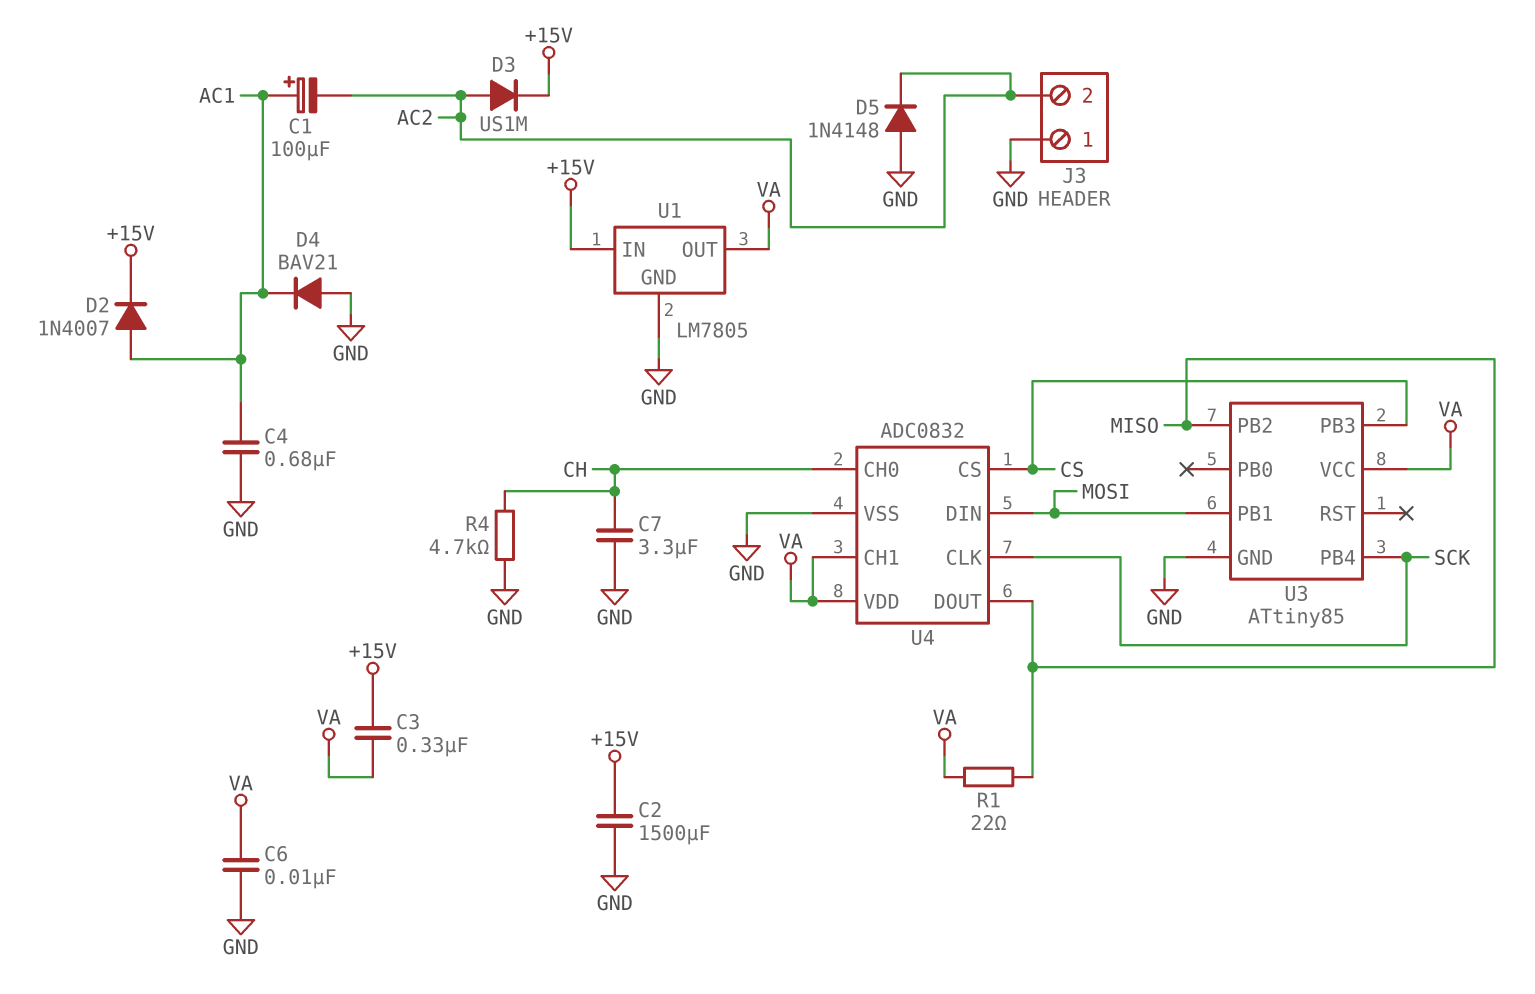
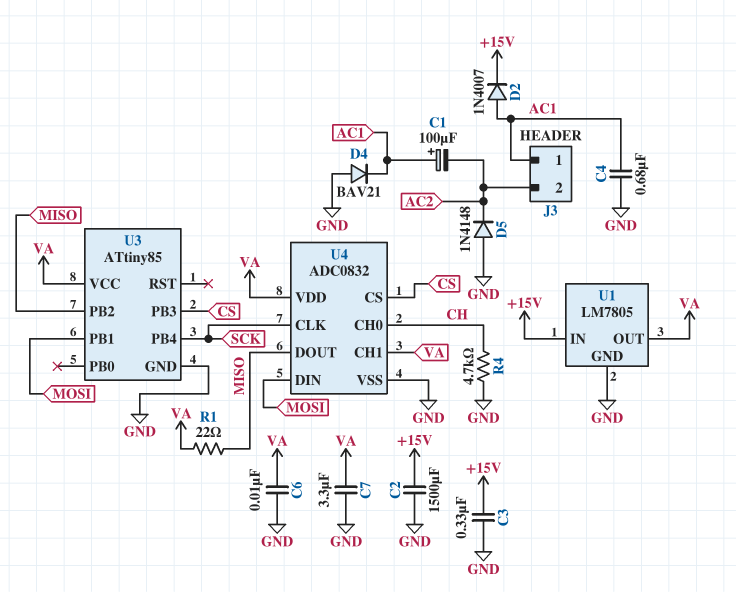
C3: 330nF (+15V, VA) -> 330nF (+15V, GND)
C7: 3.3uF (CH, GND) -> 3.3uF (GND, VA)
D3: diode US1M (A AC2, K +15V) -> none
J3 pin 1: GND -> AC1

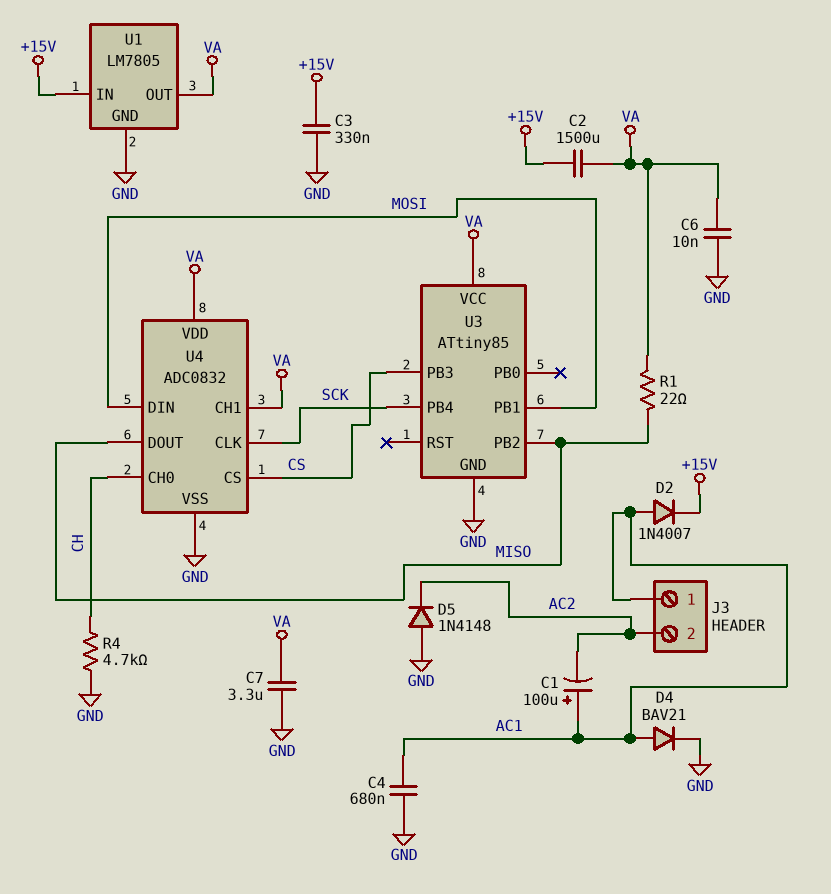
C2: 1500uF (+15V, GND) -> 1500uF (+15V, VA)
D4: diode BAV21 (A GND, K AC1) -> diode BAV21 (A AC1, K GND)

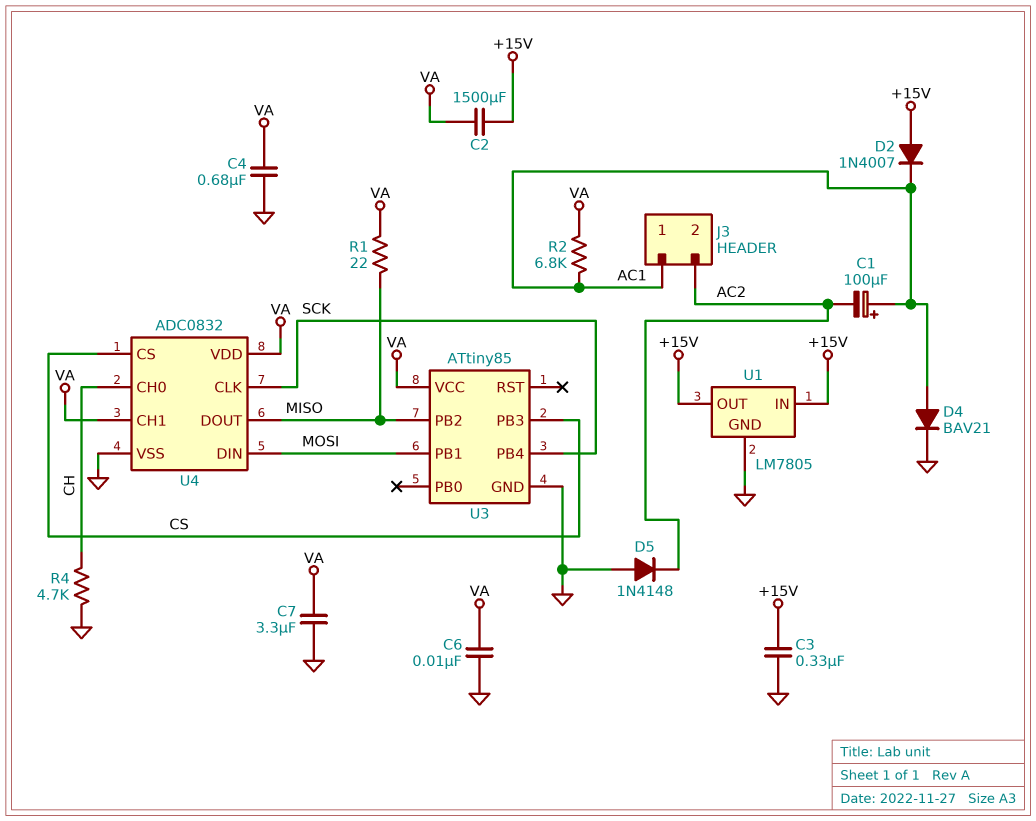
C4: 680nF (AC1, GND) -> 680nF (GND, VA)
D2: diode 1N4007 (A AC1, K +15V) -> diode 1N4007 (A +15V, K AC1)
R2: none -> 6.8k (AC1, VA)
U1 pin OUT: VA -> +15V

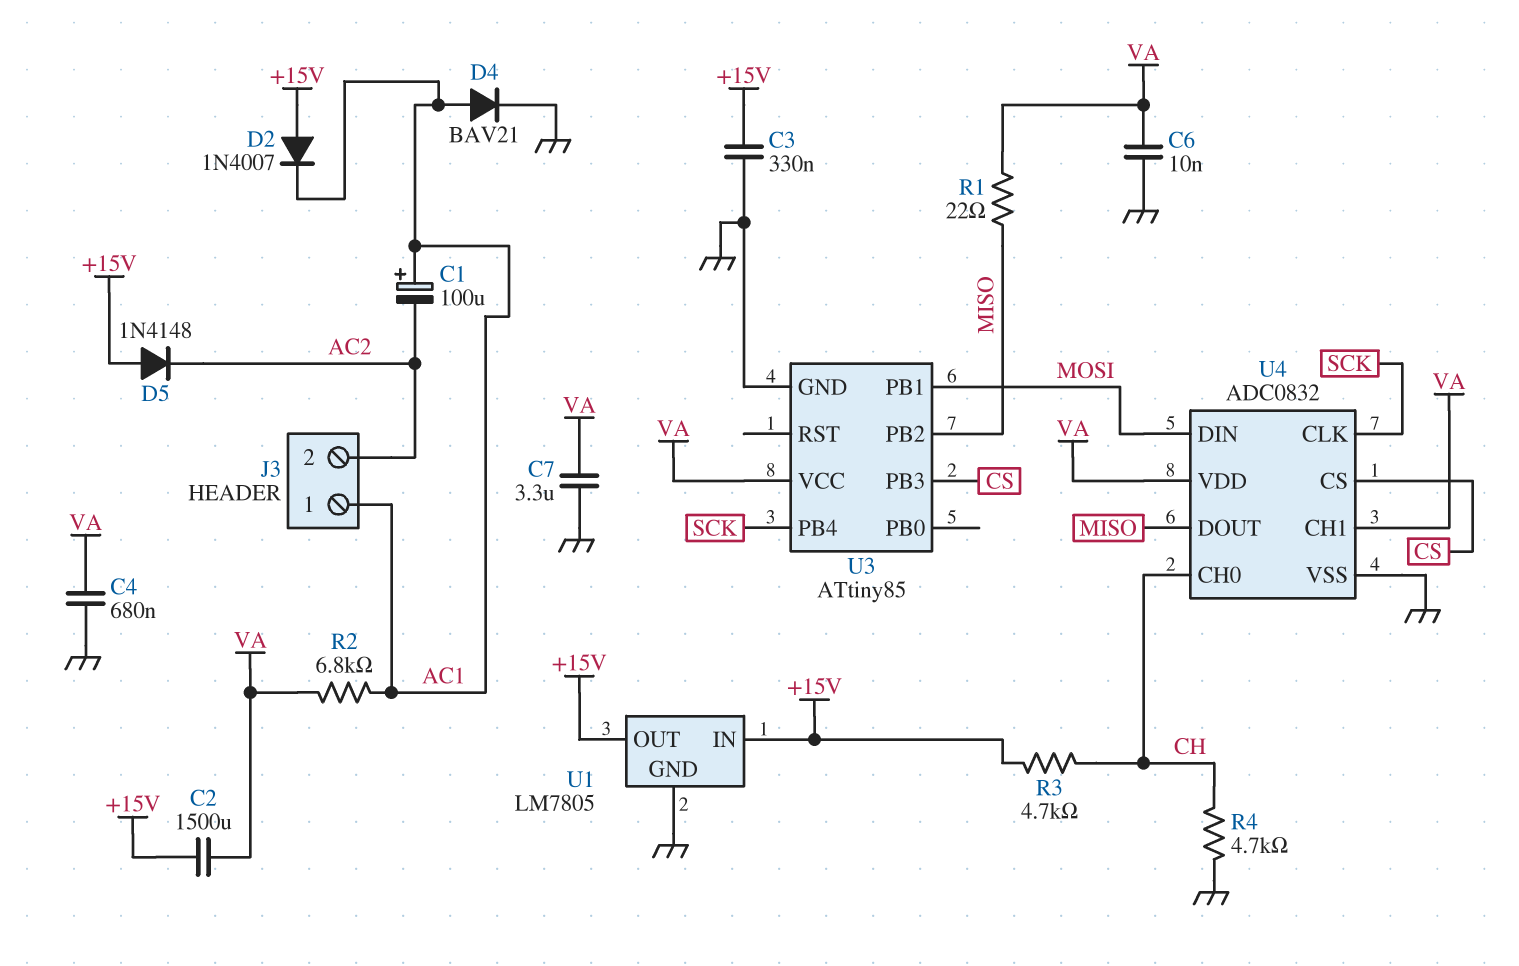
D5: diode 1N4148 (A GND, K AC2) -> diode 1N4148 (A +15V, K AC2)
R3: none -> 4.7k (+15V, CH)

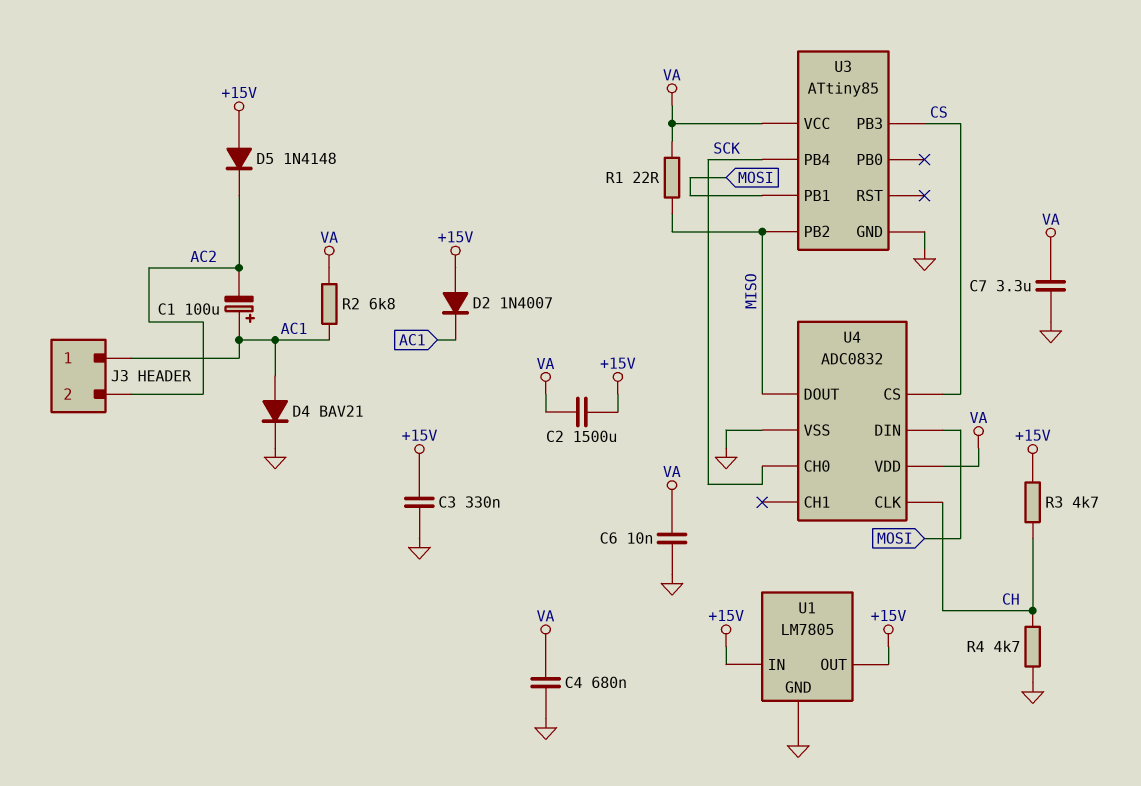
U4 pin CH0: CH -> SCK
U4 pin CH1: VA -> none
U4 pin CLK: SCK -> CH

